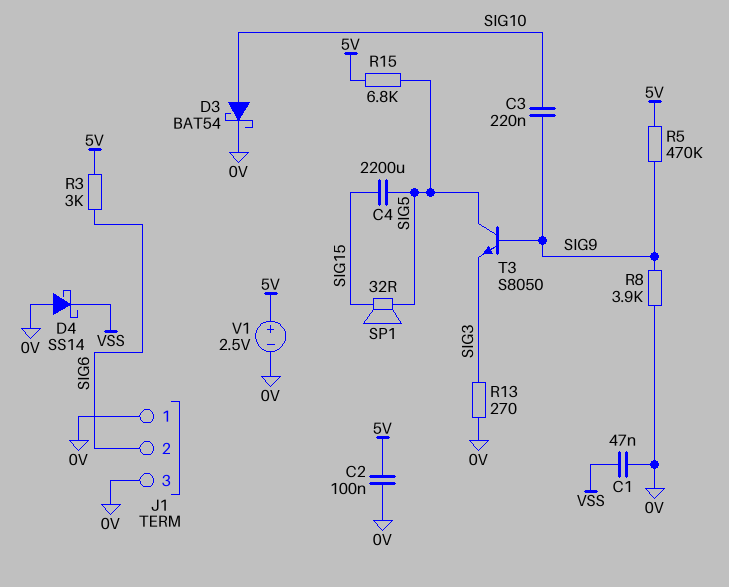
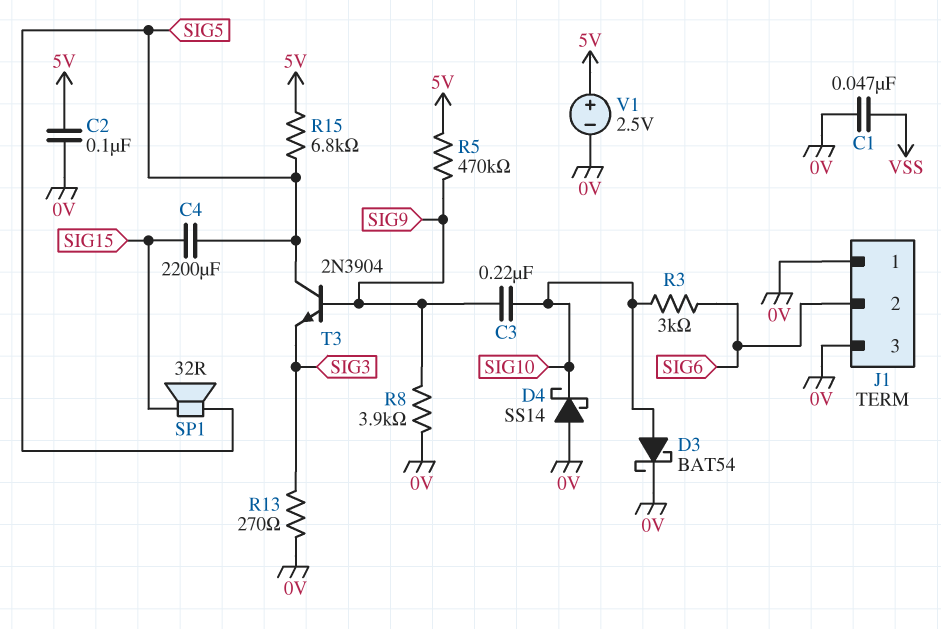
D4: schottky SS14 (A 0V, K VSS) -> schottky SS14 (A 0V, K SIG10)
R3: 3k (5V, SIG6) -> 3k (SIG6, SIG10)
T3: NPN S8050 (B SIG9, C SIG5, E SIG3) -> NPN 2N3904 (B SIG9, C SIG5, E SIG3)

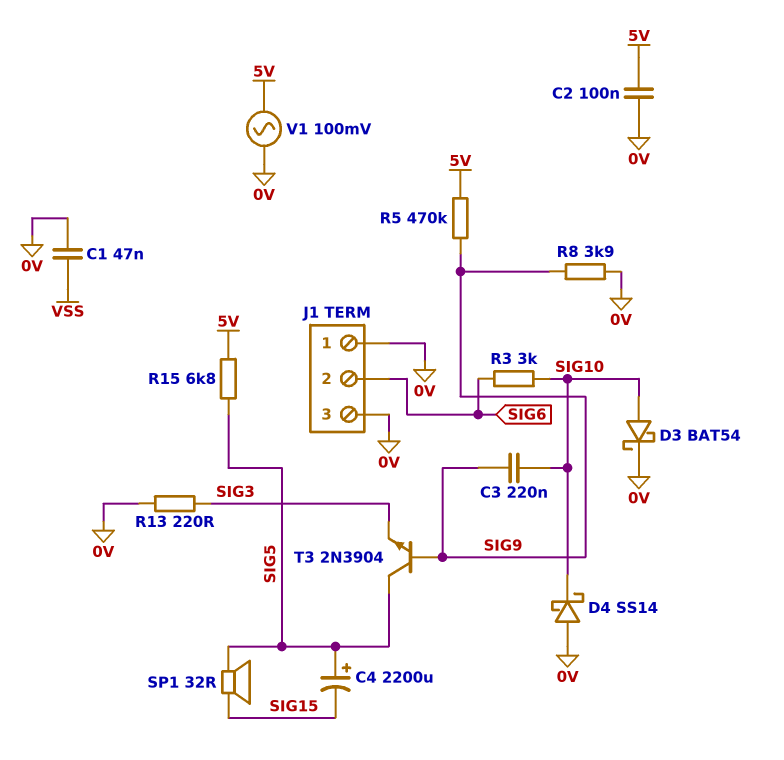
C4: 2200uF (SIG5, SIG15) -> 2200uF (plus SIG5, minus SIG15)
R13: 270 (0V, SIG3) -> 220 (0V, SIG3)
V1: 2.5V (plus 5V, minus 0V) -> AC 100mV (0V, 5V)

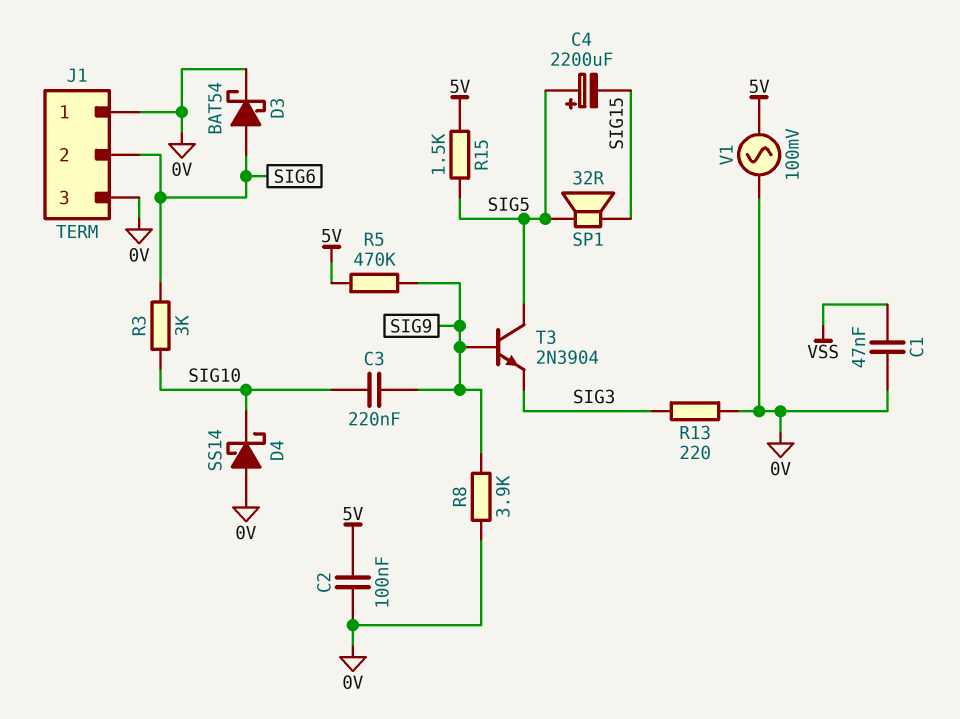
D3: schottky BAT54 (A SIG10, K 0V) -> schottky BAT54 (A SIG6, K 0V)
R15: 6.8k (5V, SIG5) -> 1.5k (5V, SIG5)

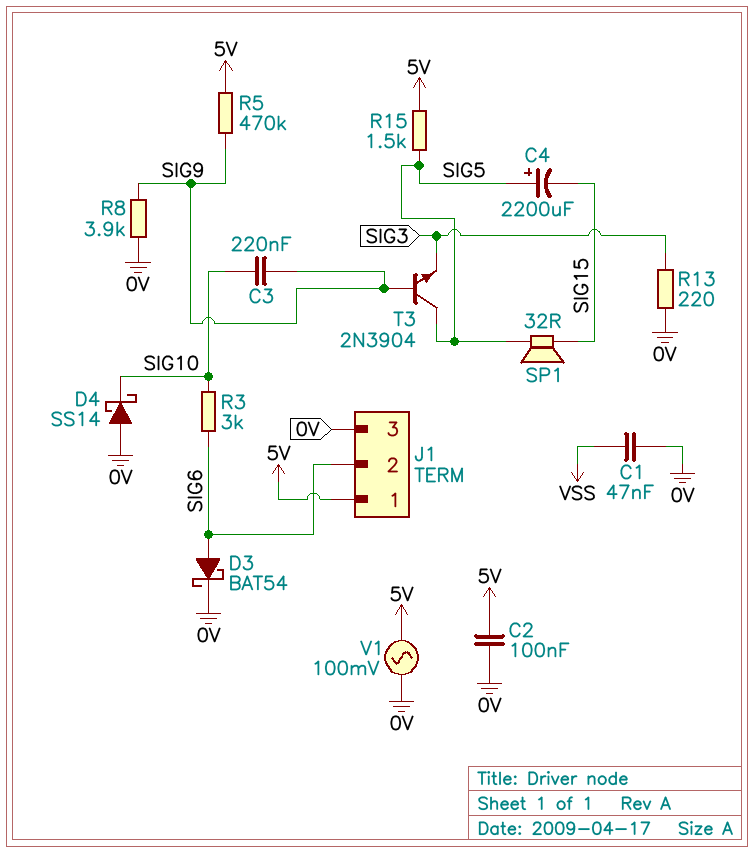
J1 pin 1: 0V -> 5V

